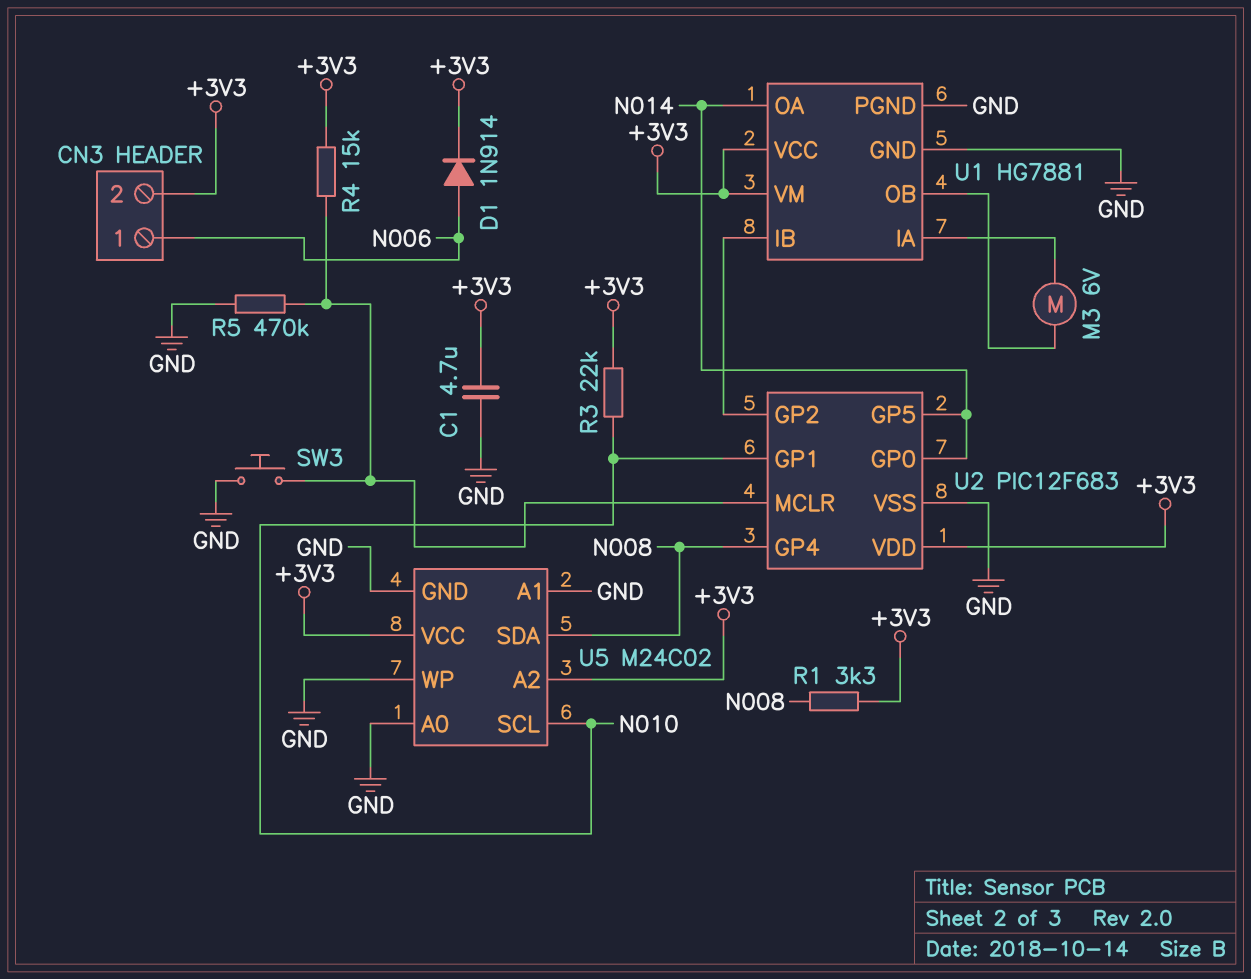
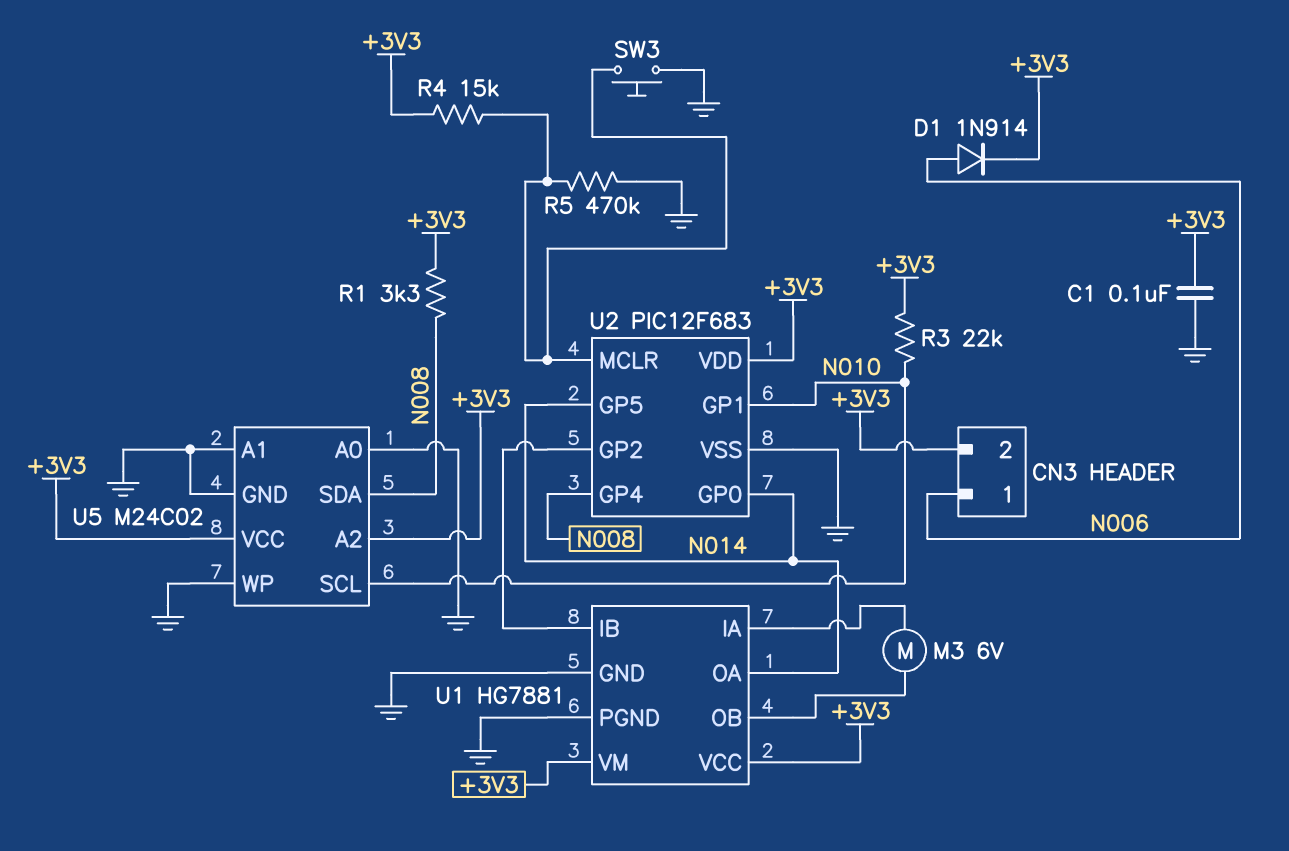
C1: 4.7uF (+3V3, GND) -> 100nF (+3V3, GND)

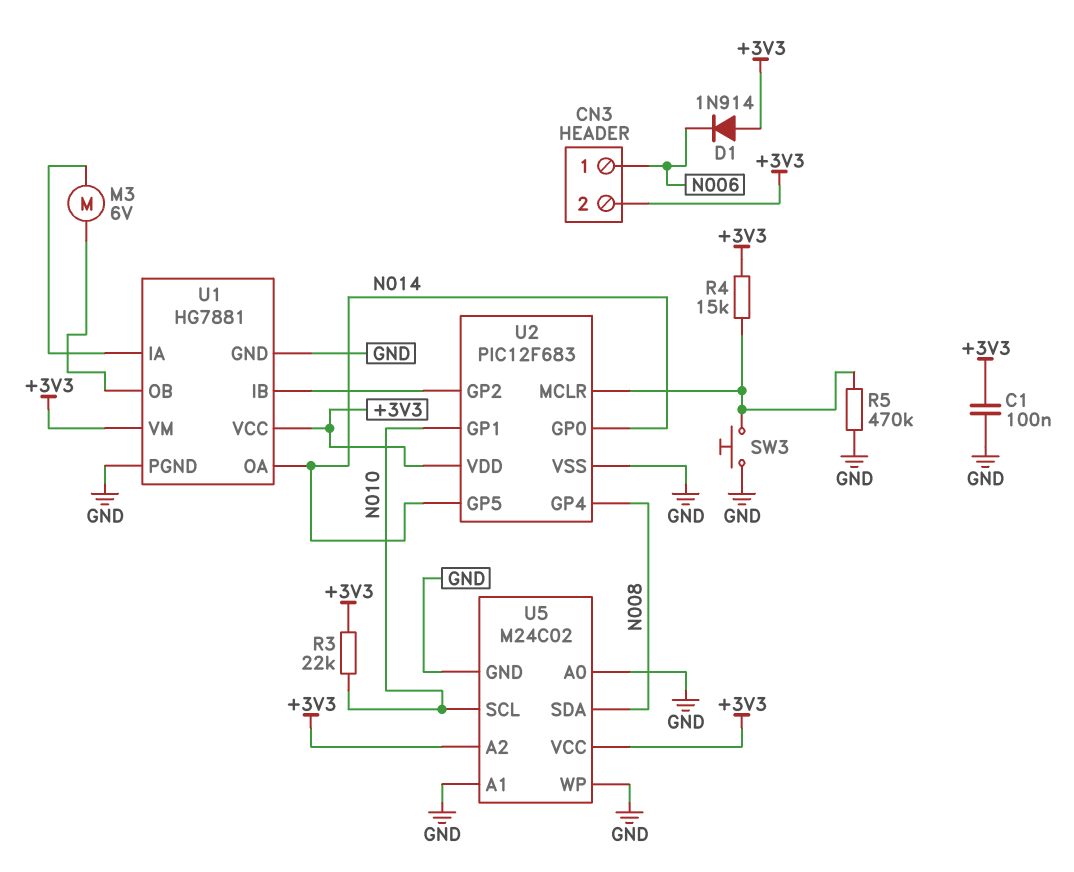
D1: diode 1N914 (A N006, K +3V3) -> diode 1N914 (A +3V3, K N006)
R1: 3.3k (+3V3, N008) -> none

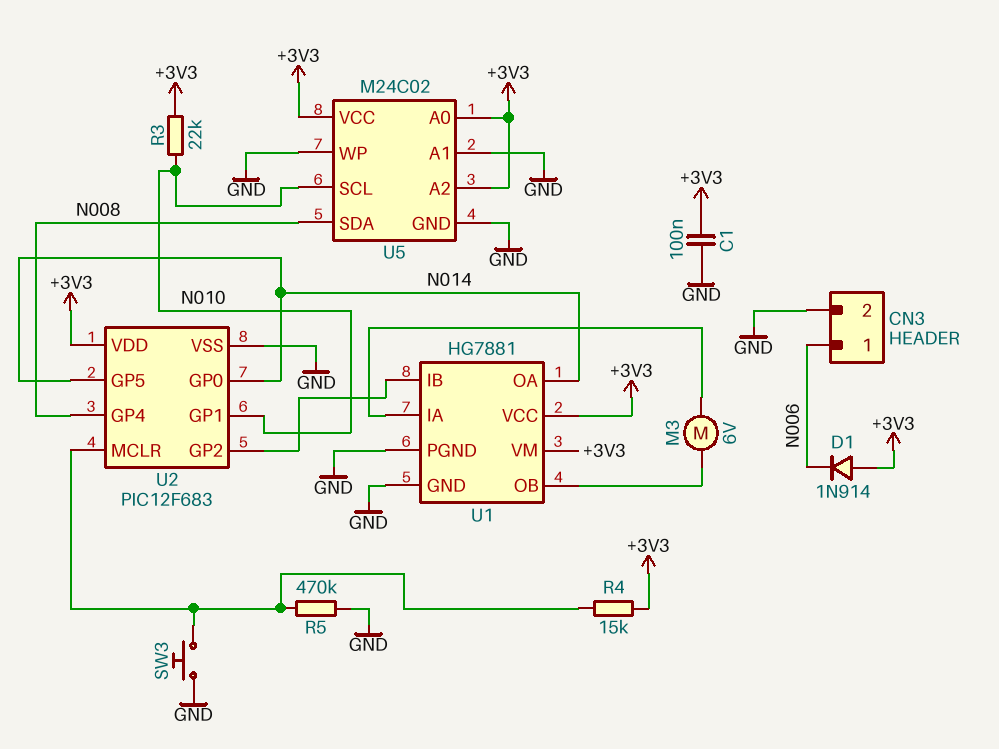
CN3 pin 2: +3V3 -> GND
U5 pin A0: GND -> +3V3

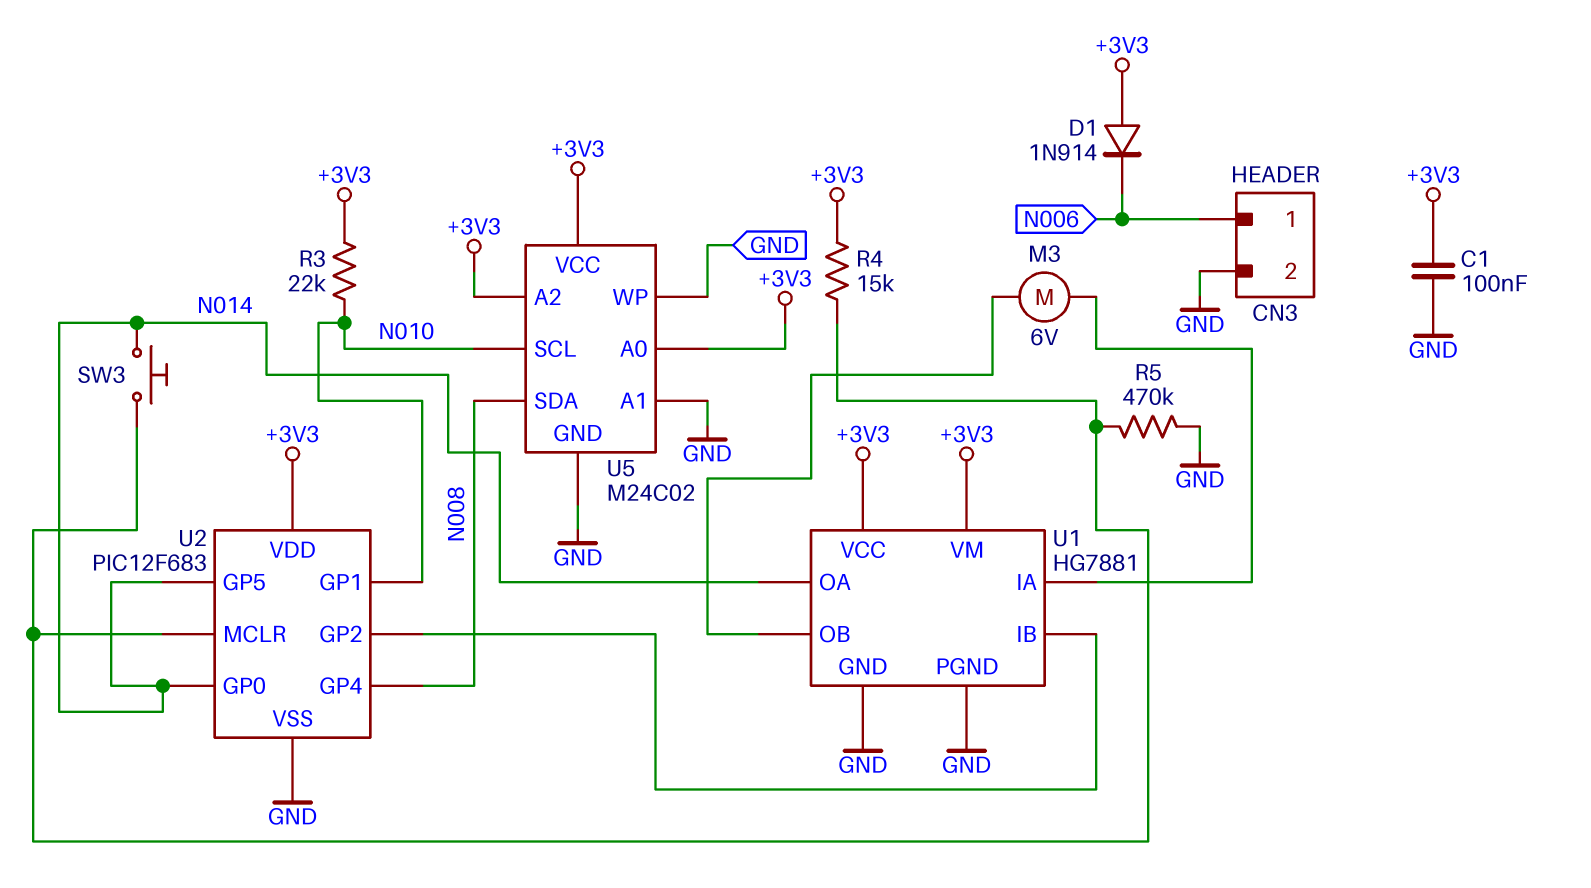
SW3: button (GND, U2/MCLR) -> button (N014, U2/MCLR)

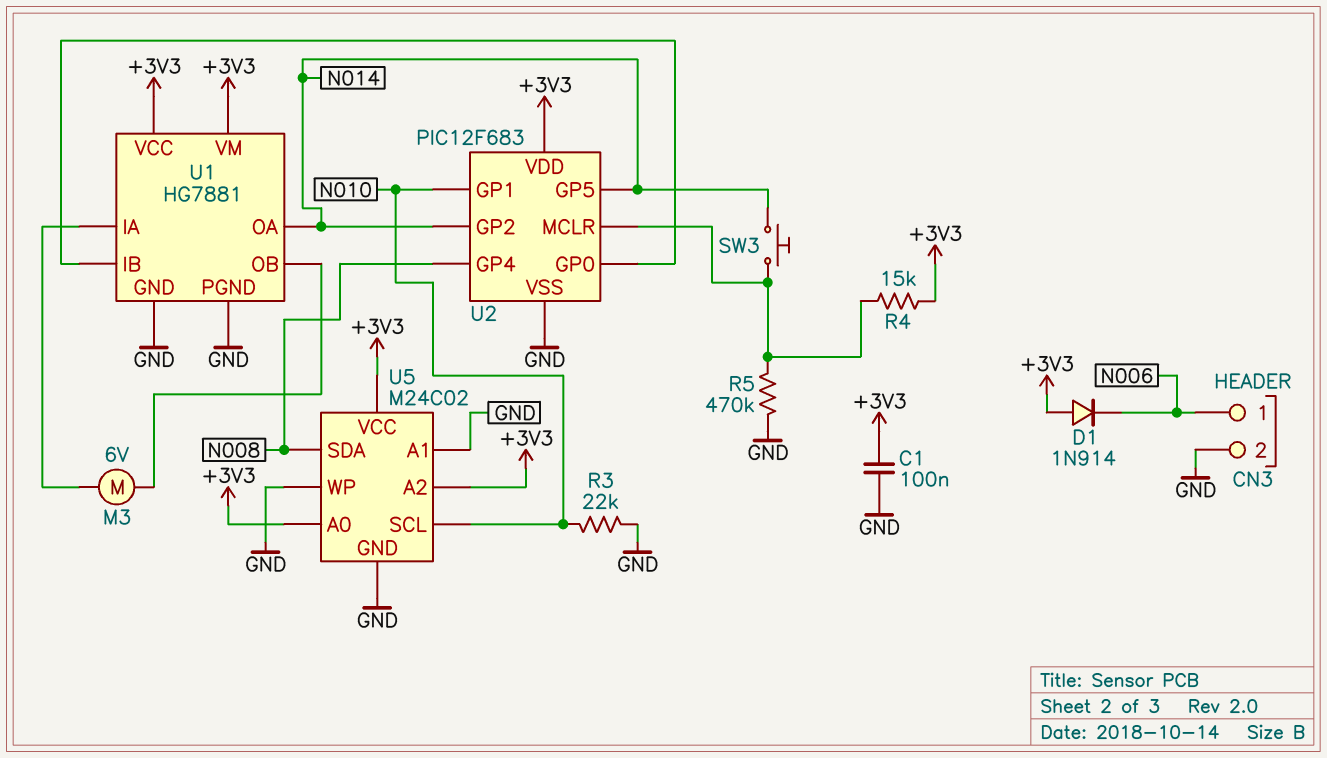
R3: 22k (+3V3, N010) -> 22k (GND, N010)
U2 pin GP0: N014 -> U1/IB
U2 pin GP2: U1/IB -> N014

